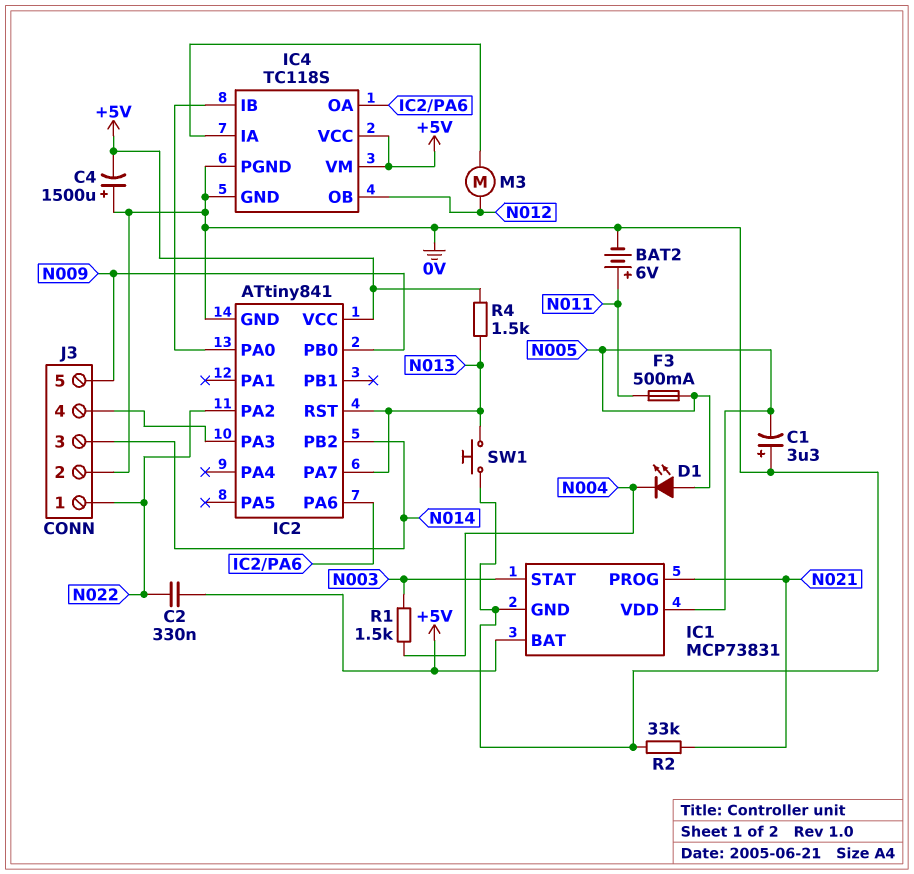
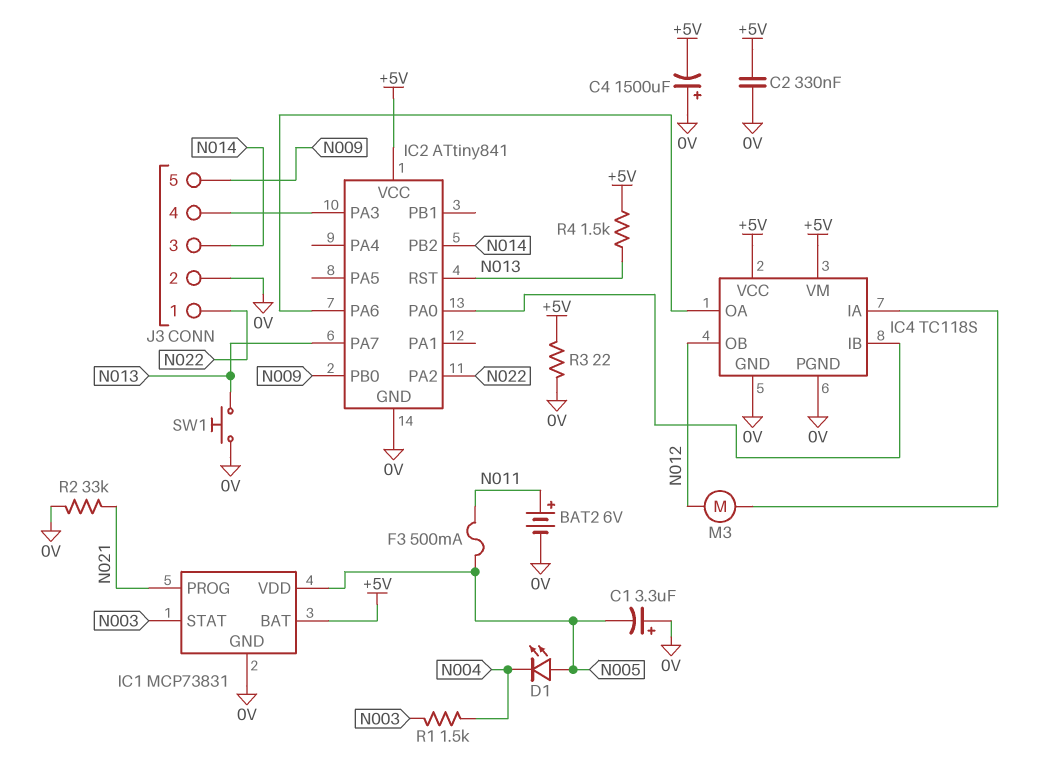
C2: 330nF (+5V, N022) -> 330nF (+5V, 0V)
R3: none -> 22 (+5V, 0V)

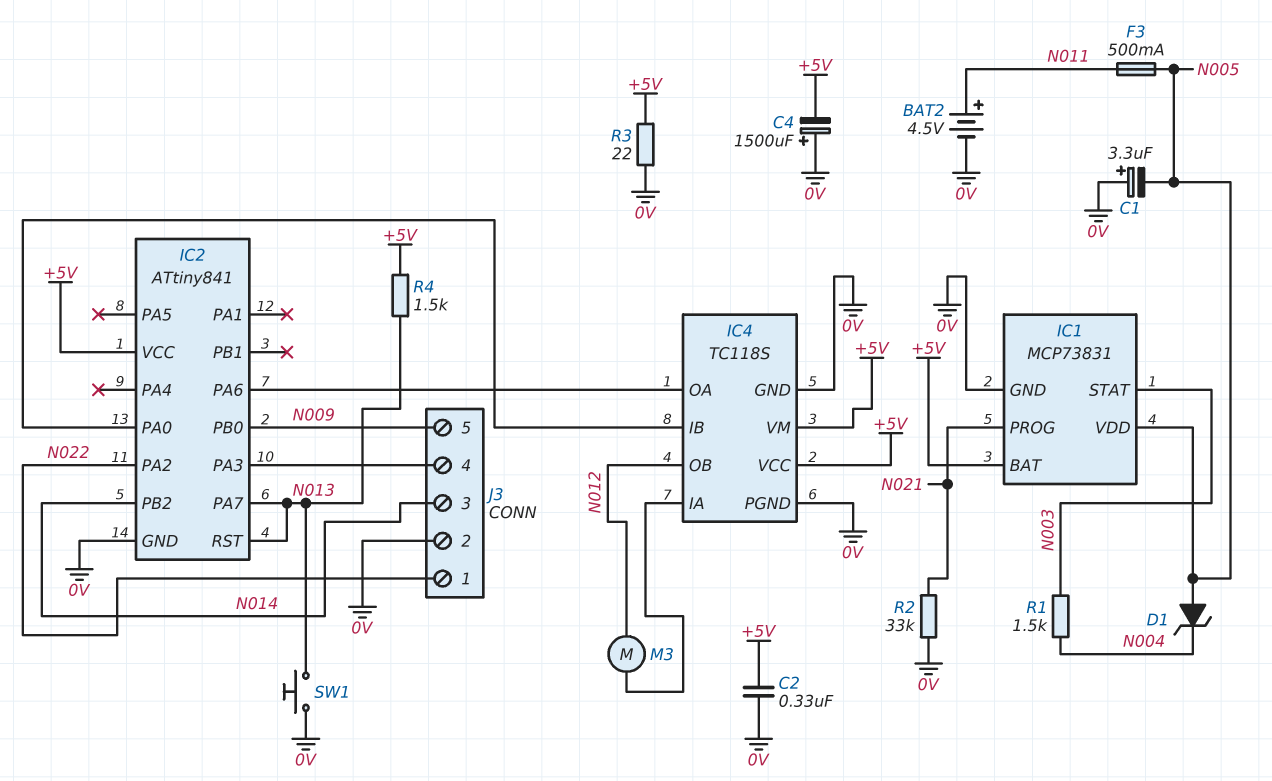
BAT2: 6V (plus N011, minus 0V) -> 4.5V (plus N011, minus 0V)
D1: LED (A N005, K N004) -> zener (A N005, K N004)

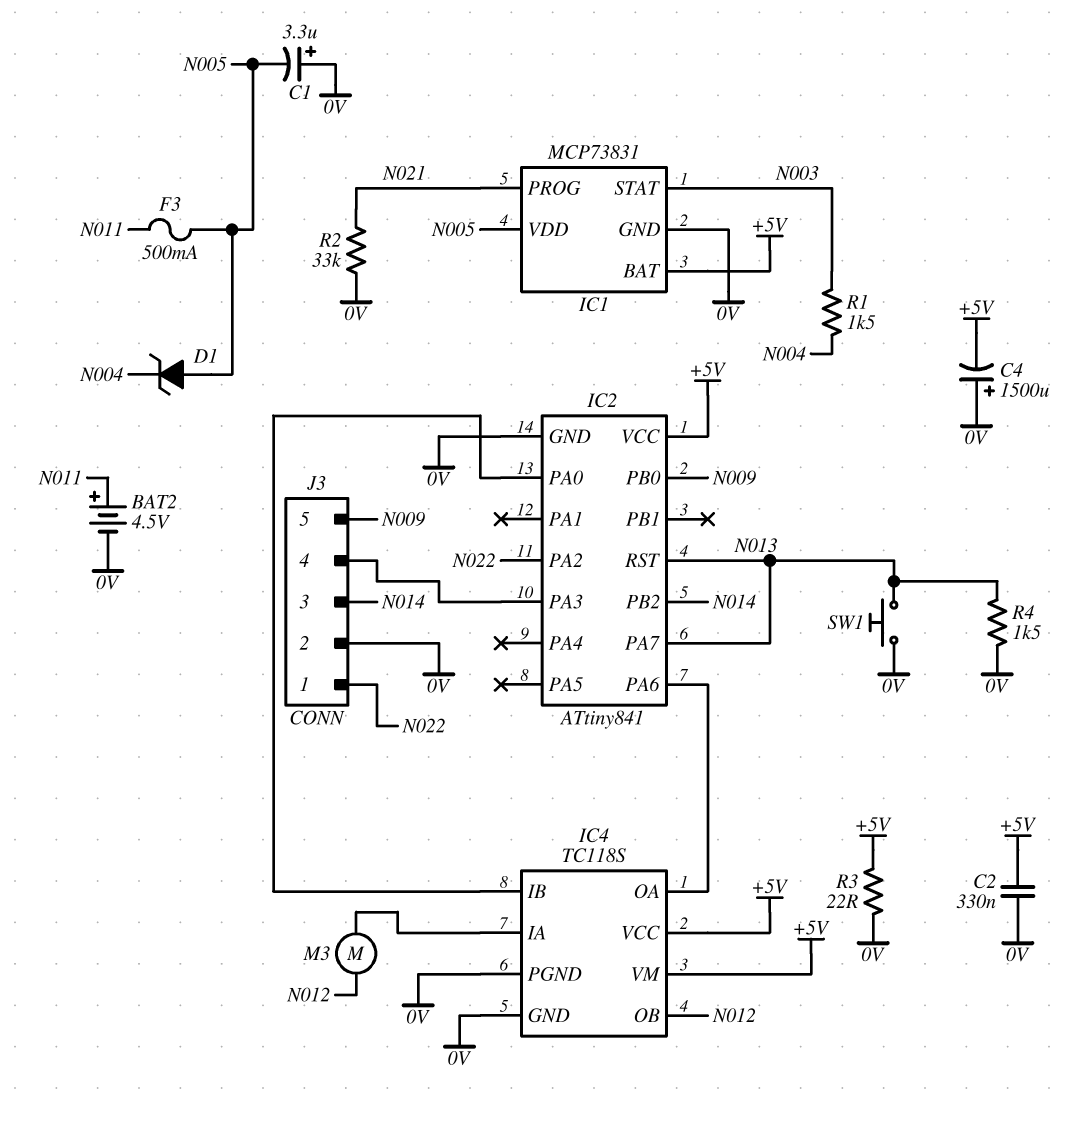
R4: 1.5k (+5V, N013) -> 1.5k (0V, N013)

